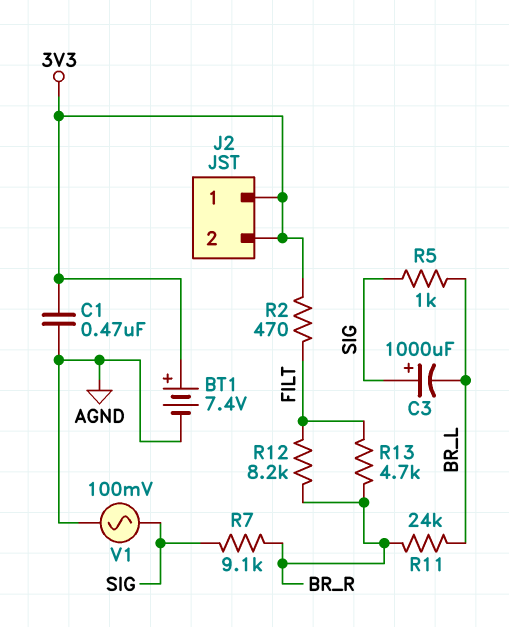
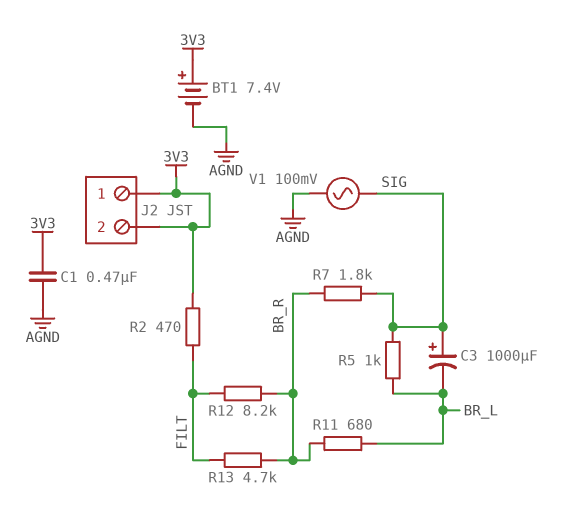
R7: 9.1k (BR_R, SIG) -> 1.8k (BR_R, SIG)
R11: 24k (BR_L, BR_R) -> 680 (BR_L, BR_R)

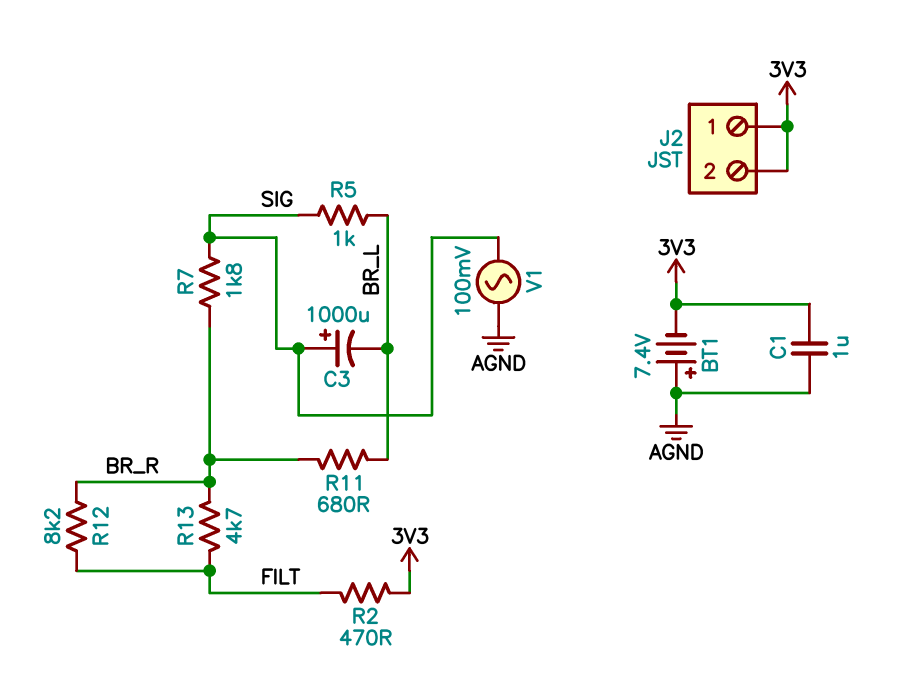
BT1: 7.4V (plus 3V3, minus AGND) -> 7.4V (plus AGND, minus 3V3)
C1: 470nF (3V3, AGND) -> 1uF (3V3, AGND)

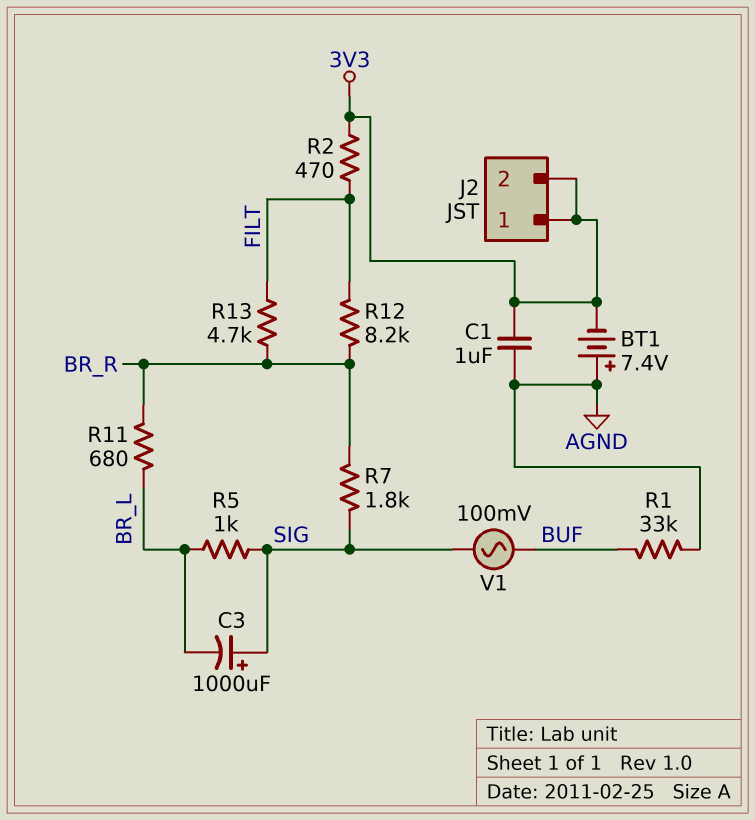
R1: none -> 33k (AGND, BUF)
V1: AC 100mV (AGND, SIG) -> AC 100mV (BUF, SIG)

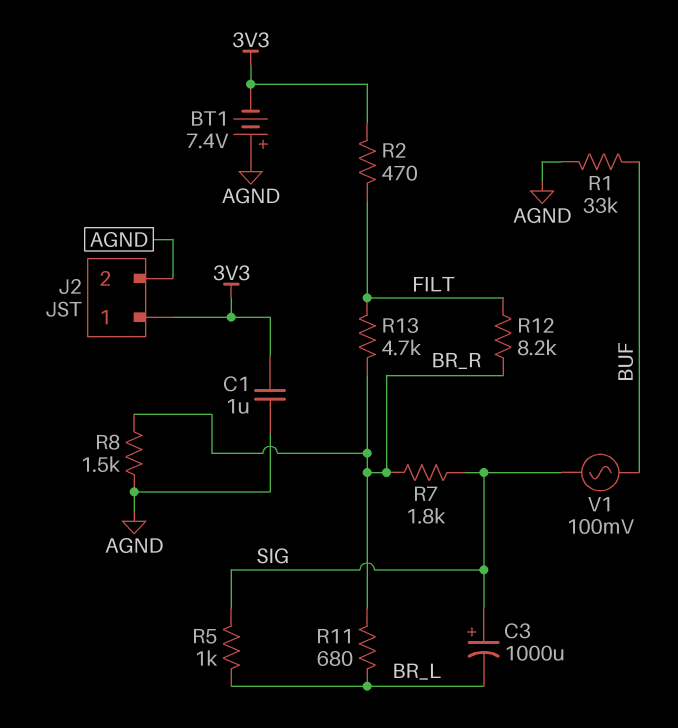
J2 pin 2: 3V3 -> AGND
R8: none -> 1.5k (AGND, BR_R)

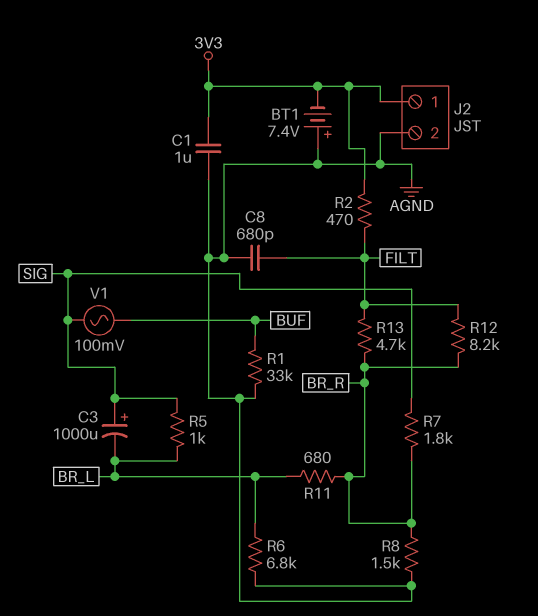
C8: none -> 680pF (AGND, FILT)
R6: none -> 6.8k (AGND, BR_L)

